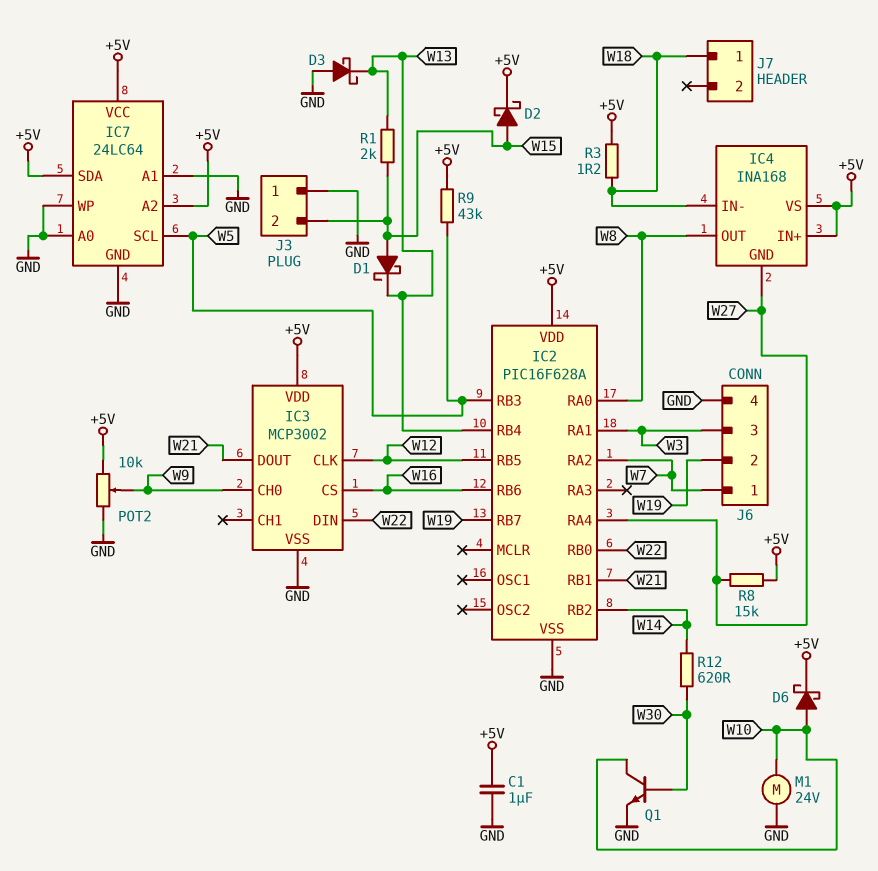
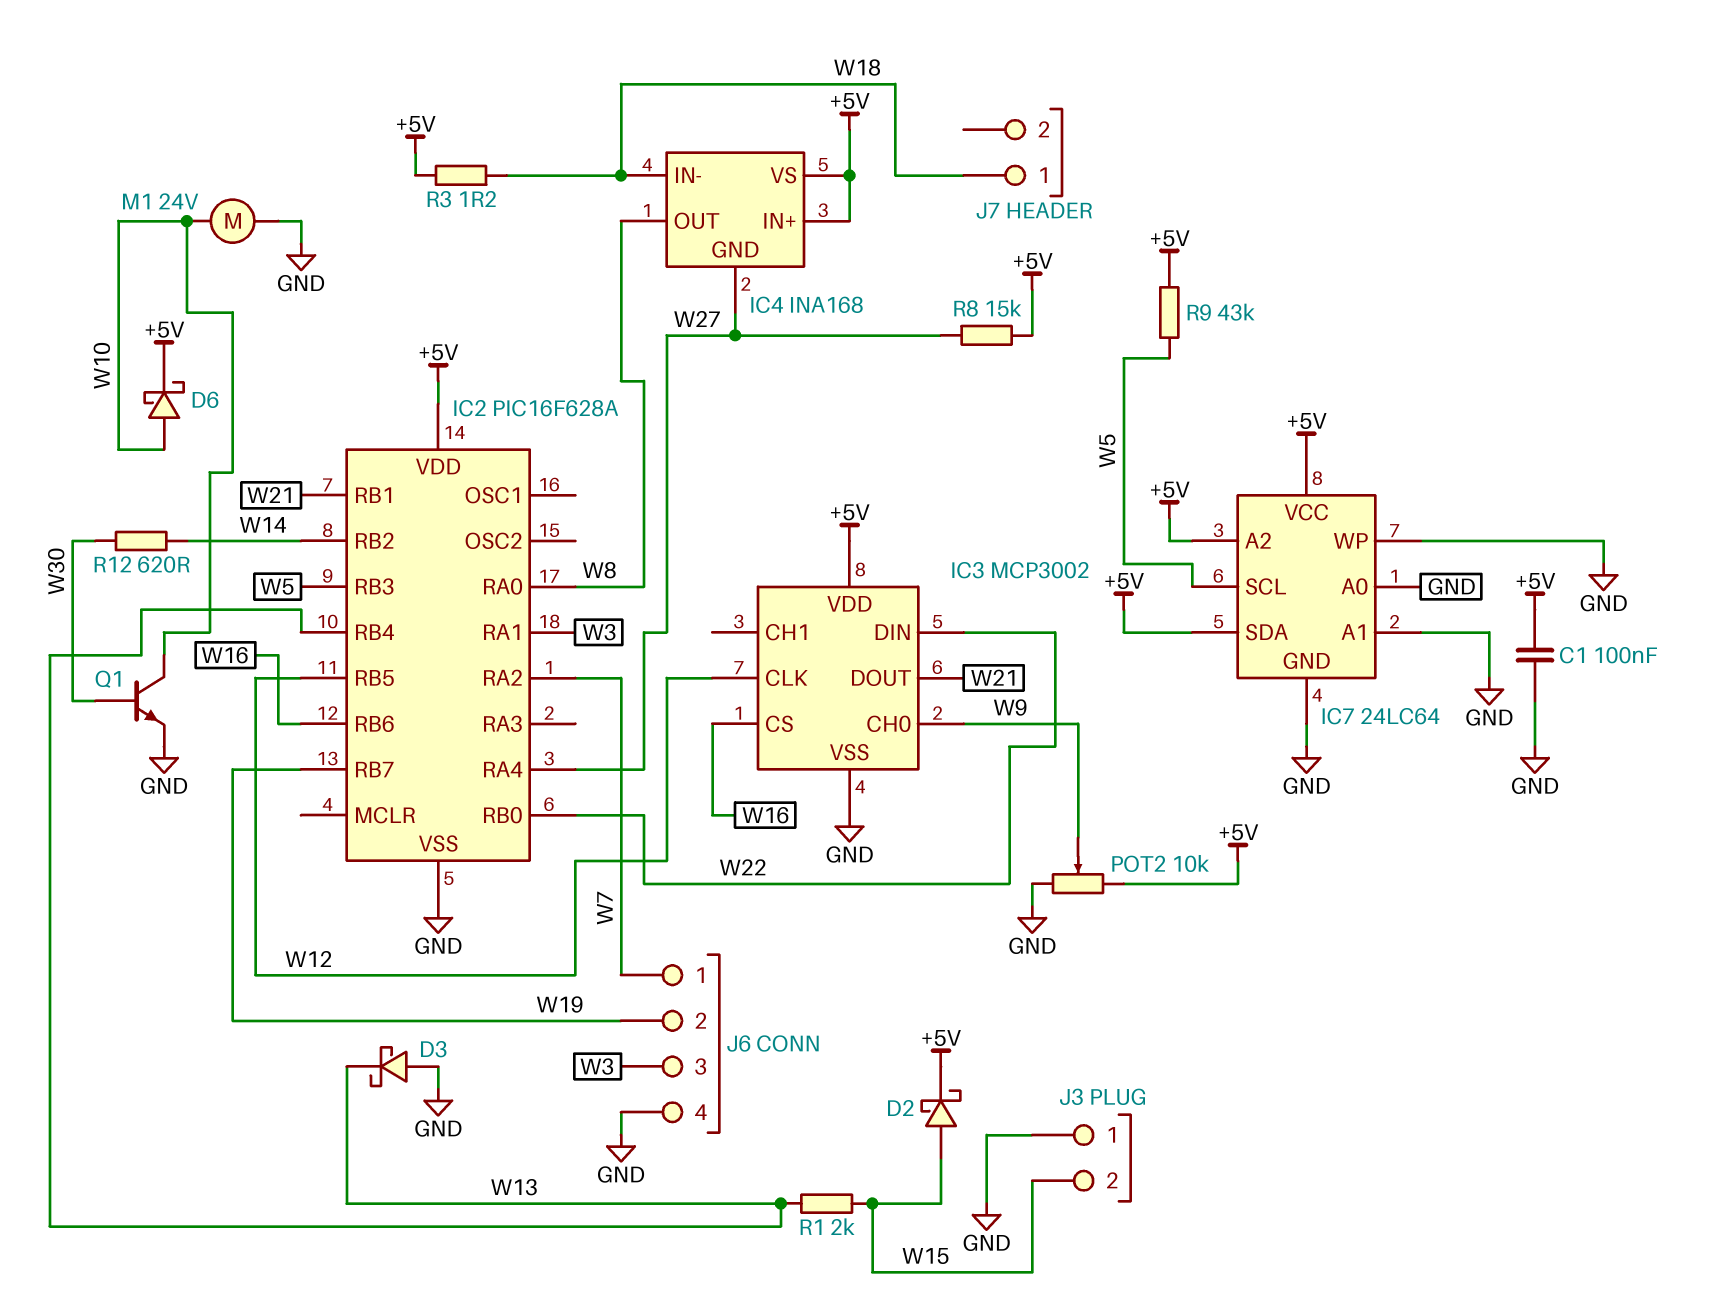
C1: 1uF (+5V, GND) -> 100nF (+5V, GND)
D1: schottky (A W15, K W13) -> none

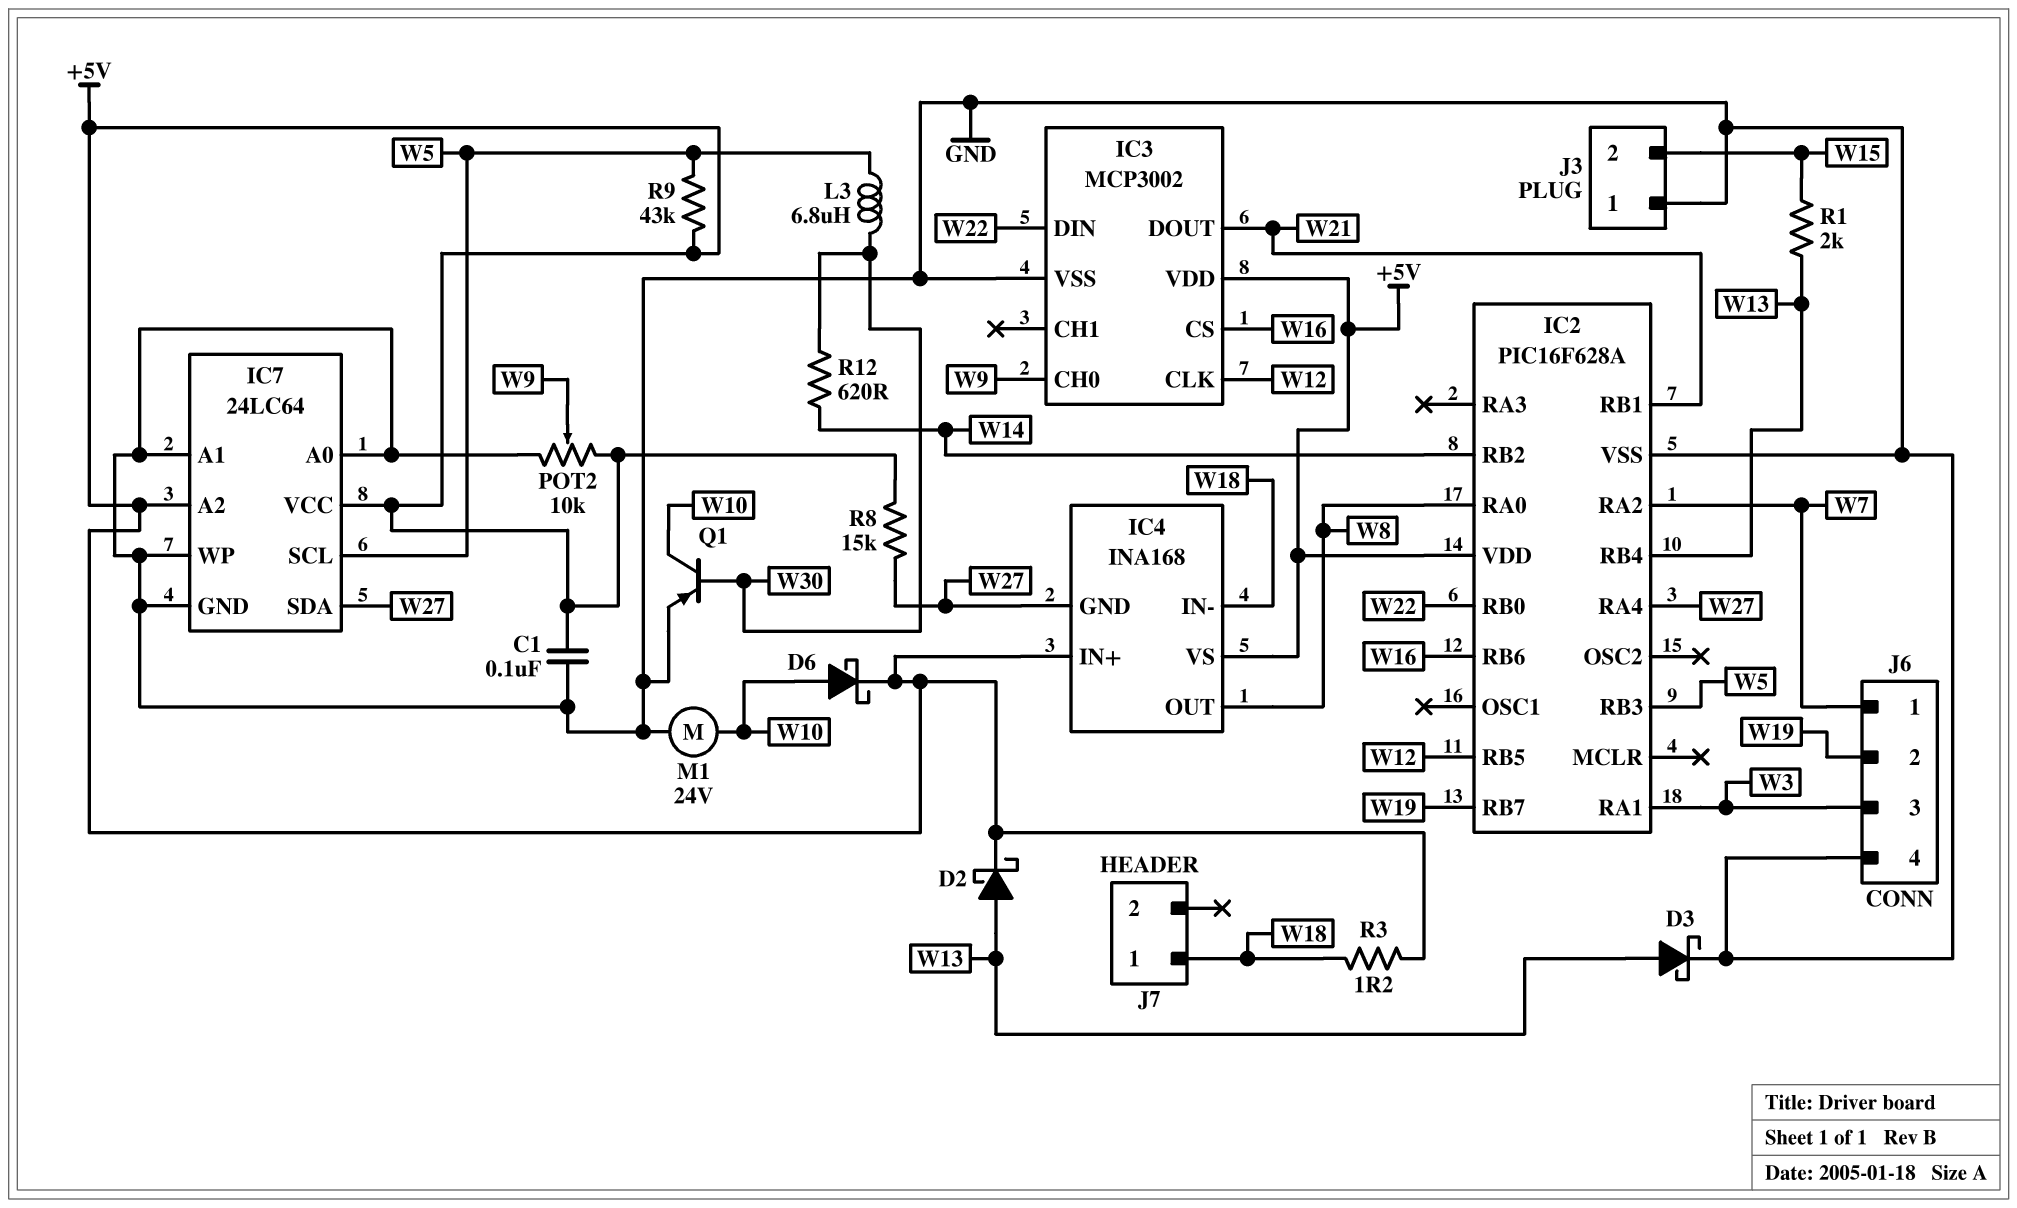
D2: schottky (A W15, K +5V) -> schottky (A W13, K +5V)
D3: schottky (A GND, K W13) -> schottky (A W13, K GND)
IC7 pin SDA: +5V -> W27
L3: none -> 6.8uH (W5, W30)
Q1: NPN (B W30, C W10, E GND) -> PNP (B W30, C W10, E GND)

